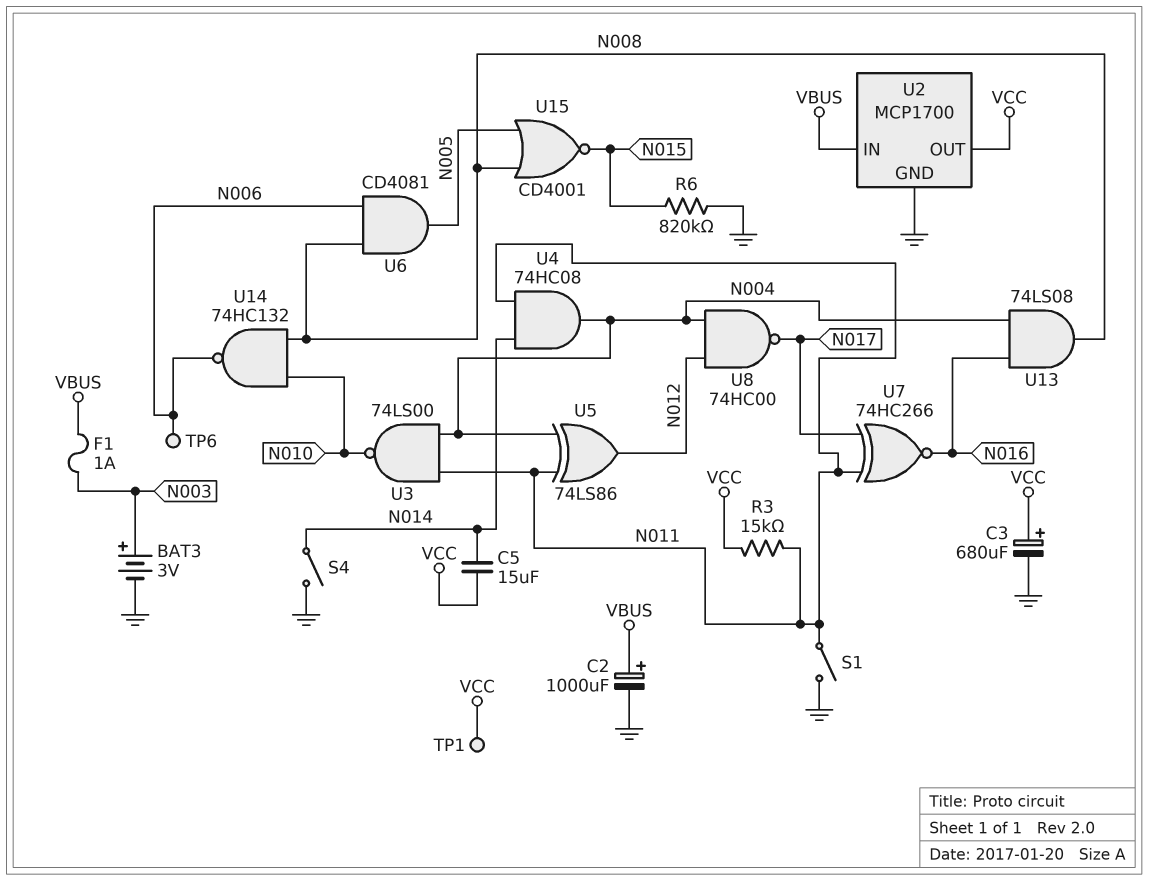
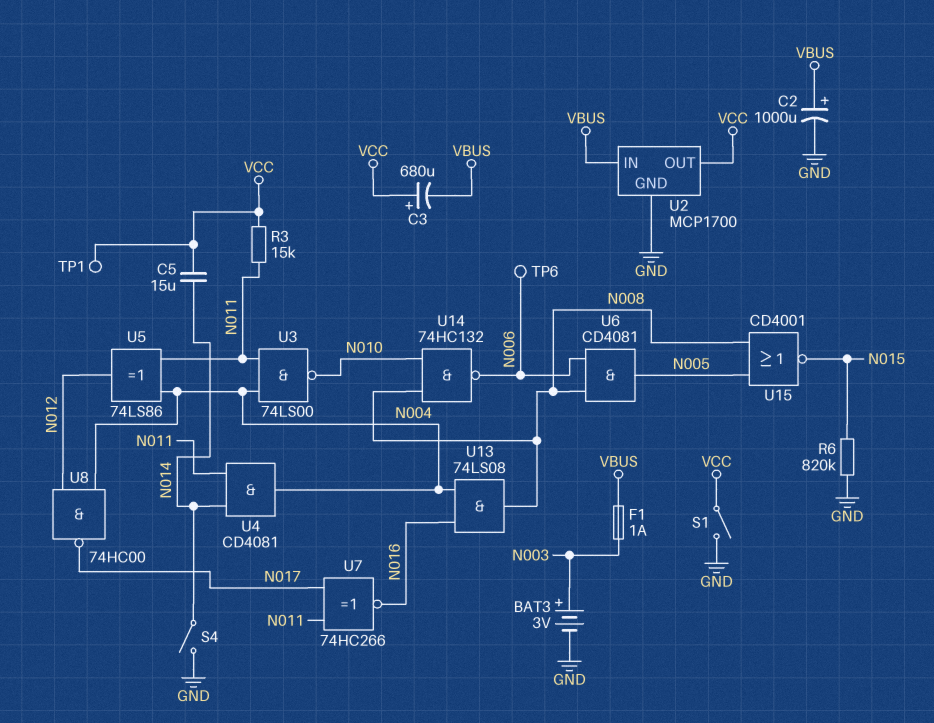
C3: 680uF (plus VCC, minus GND) -> 680uF (plus VCC, minus VBUS)
S1: switch (GND, N011) -> switch (GND, VCC)
U4: AND 74HC08 (in N011, in N014, out N004) -> AND CD4081 (in N011, in N014, out N004)

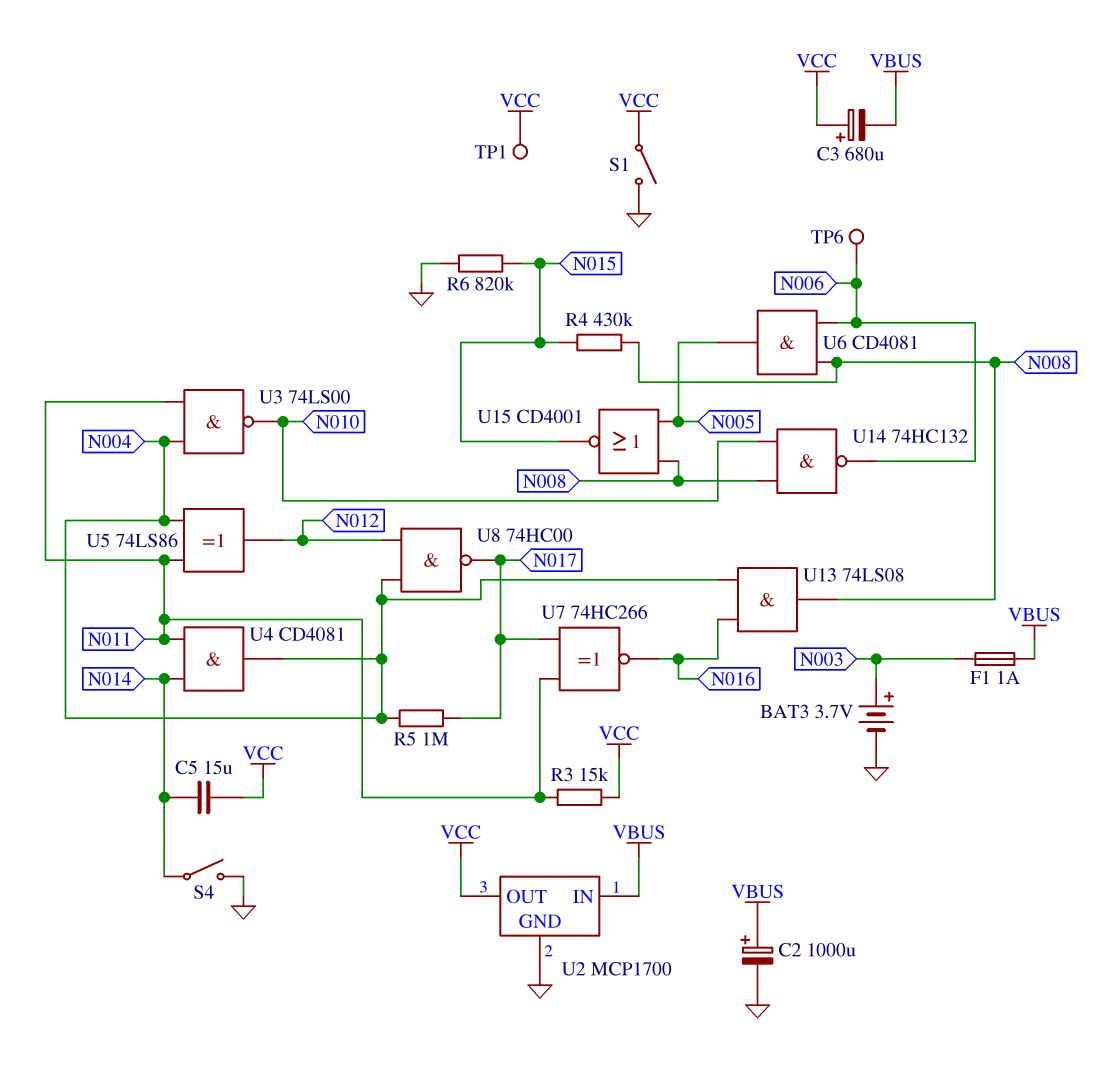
BAT3: 3V (plus N003, minus GND) -> 3.7V (plus N003, minus GND)
R4: none -> 430k (N008, N015)
R5: none -> 1M (N004, N017)

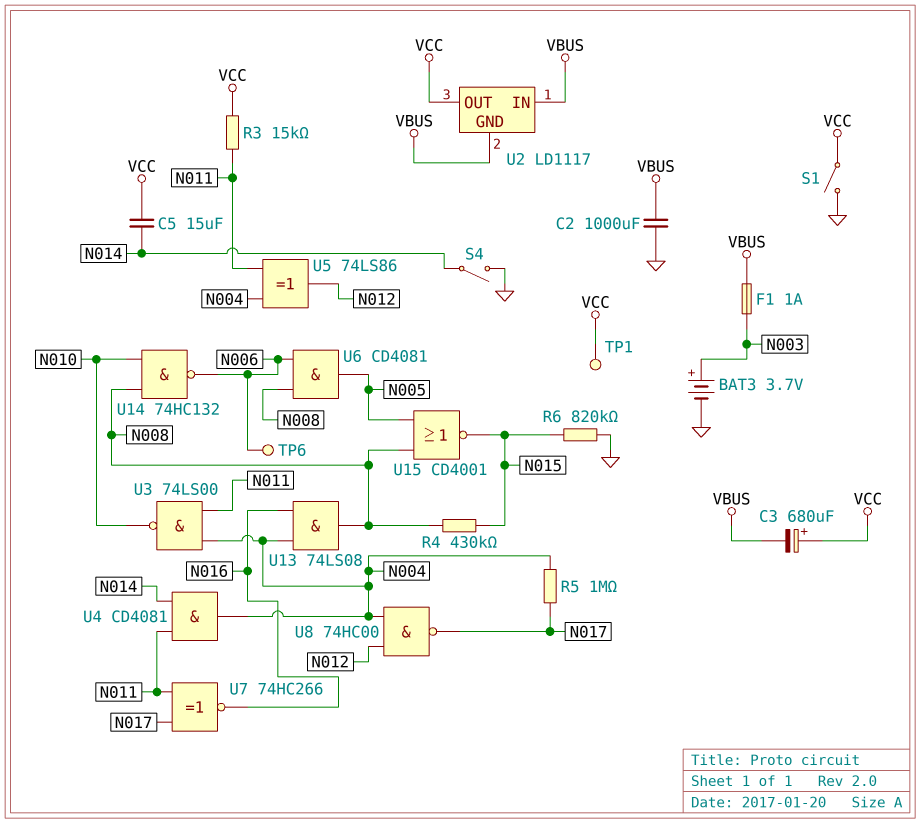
C2: 1000uF (plus VBUS, minus GND) -> 1000uF (GND, VBUS)
U2: MCP1700 -> LD1117
U2 pin GND: GND -> VBUS

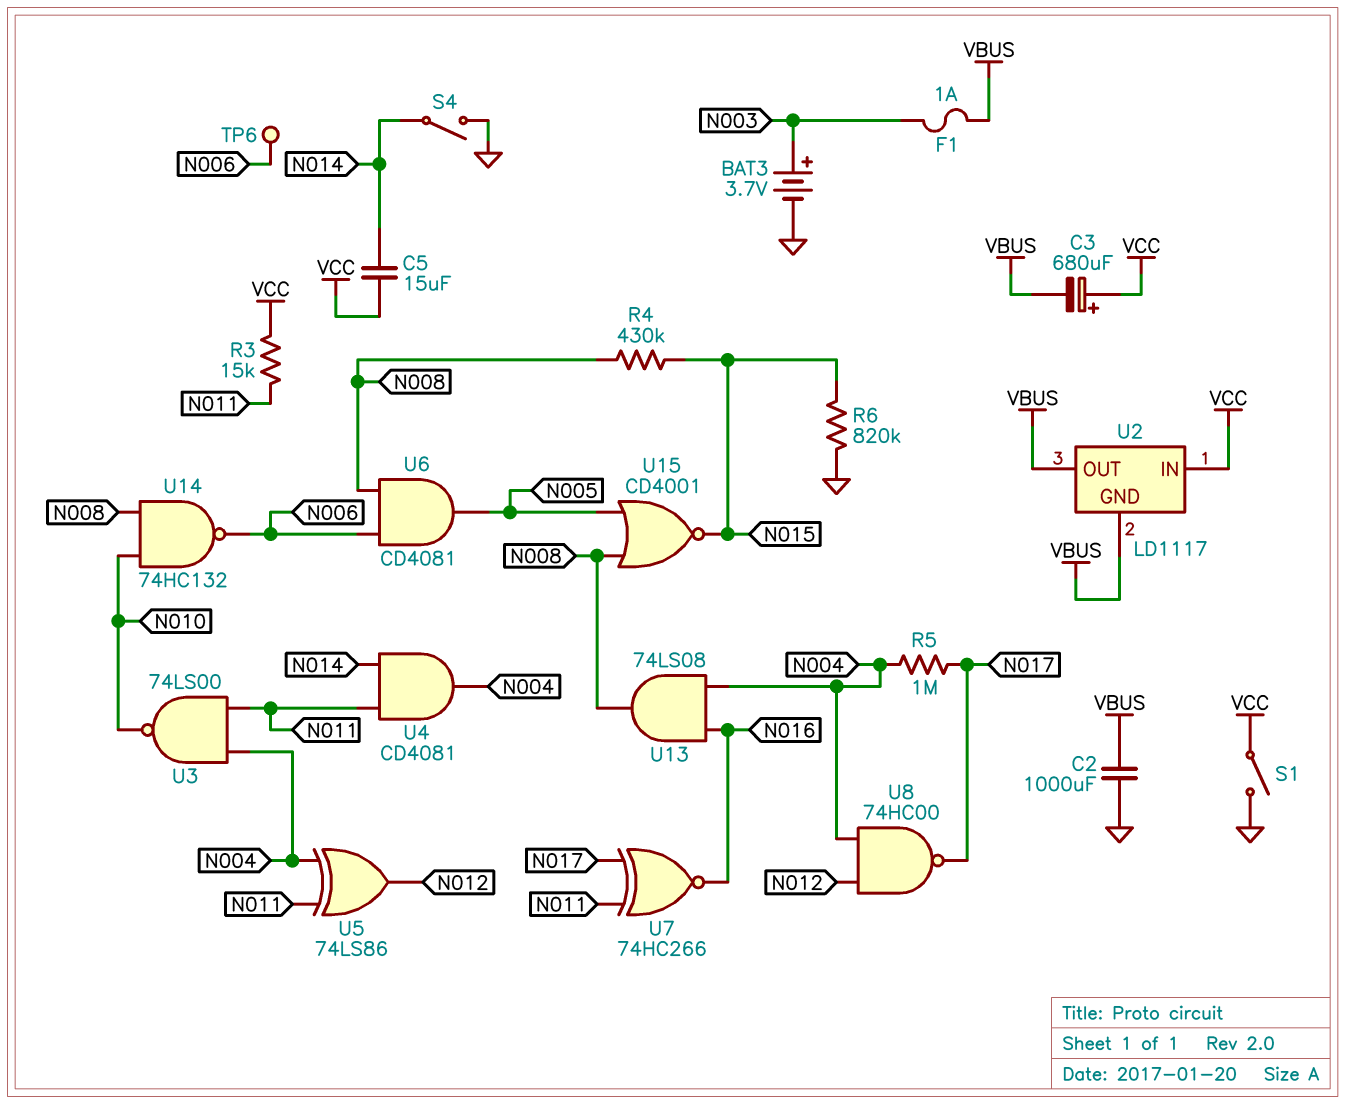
TP1: test point (VCC) -> none
U2 pin IN: VBUS -> VCC
U2 pin OUT: VCC -> VBUS

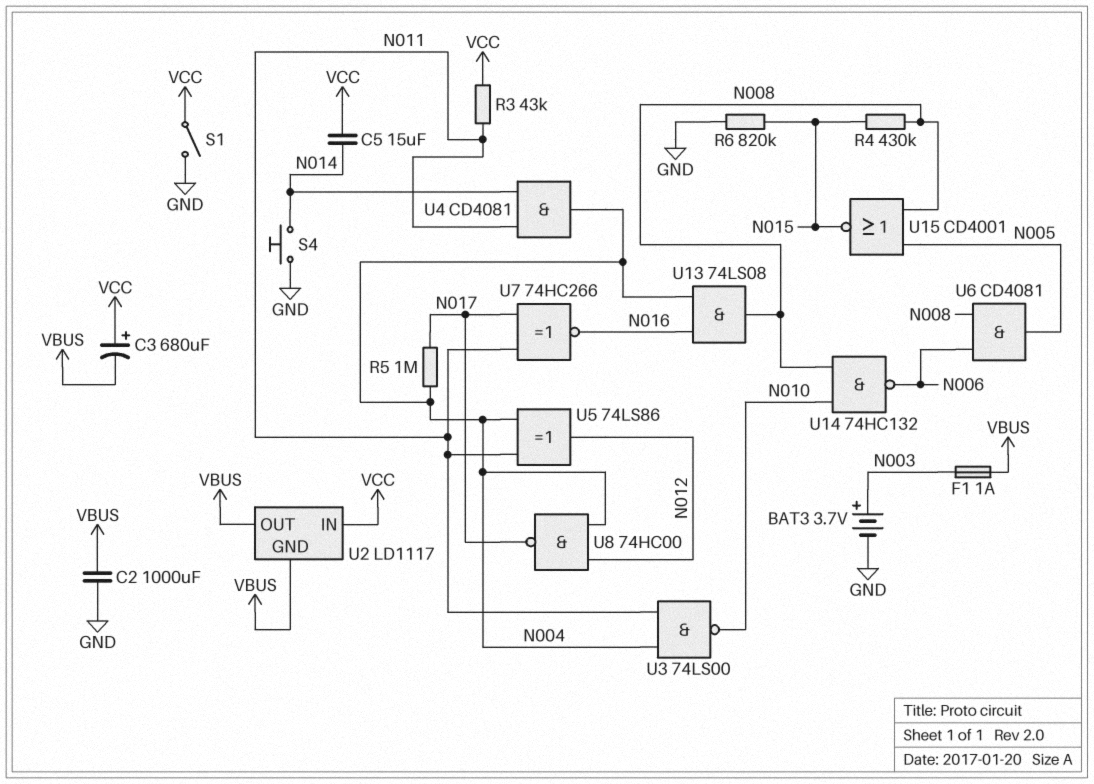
R3: 15k (N011, VCC) -> 43k (N011, VCC)
S4: switch (GND, N014) -> button (GND, N014)
TP6: test point (N006) -> none

